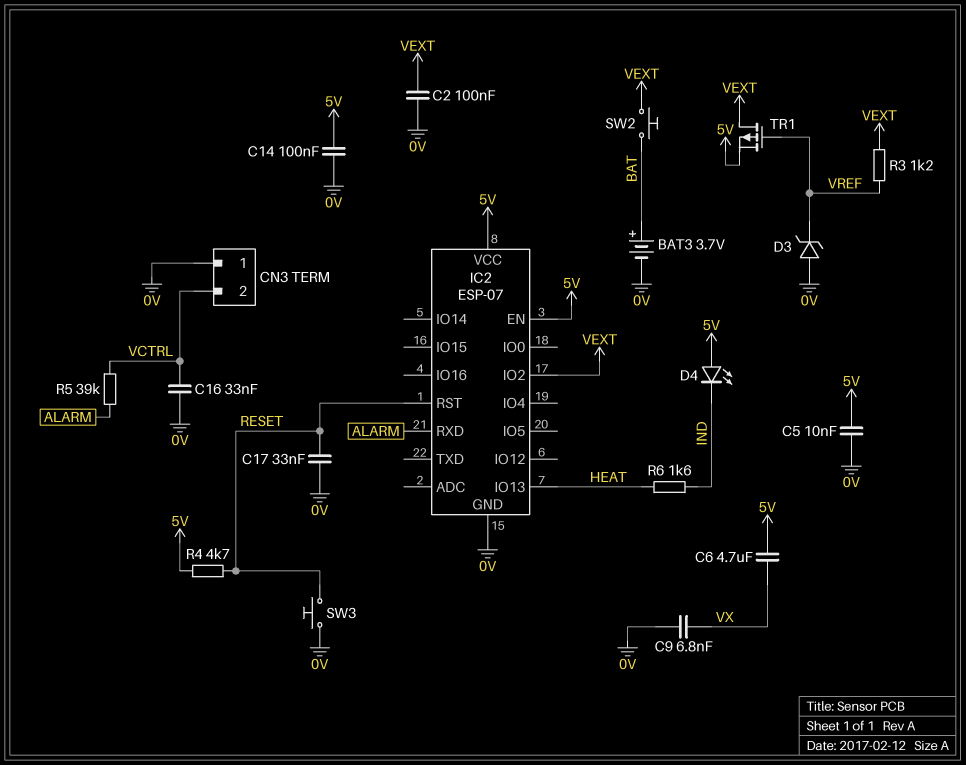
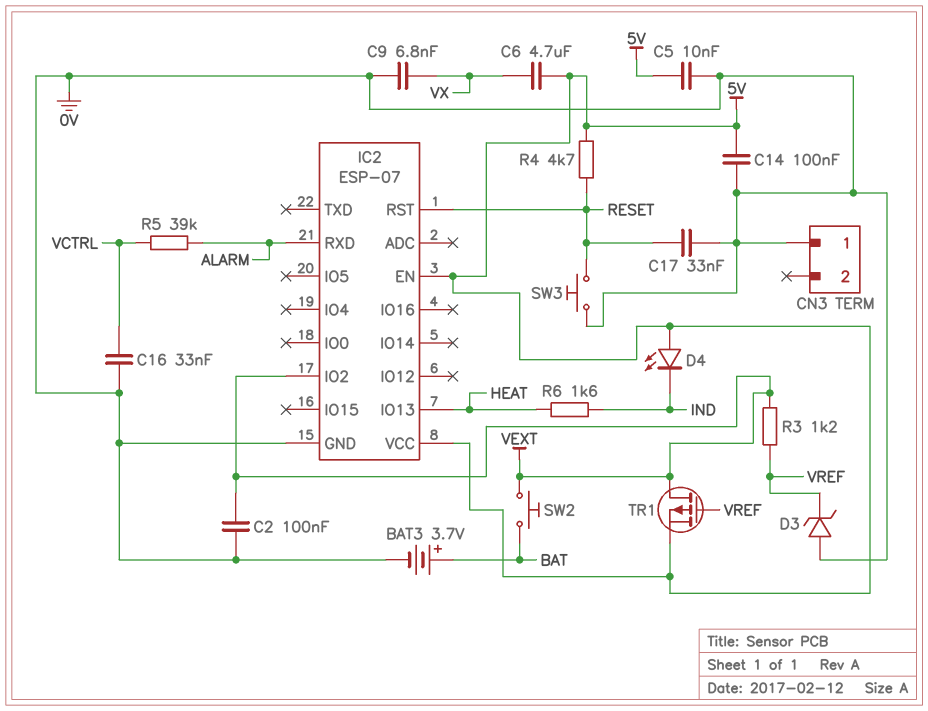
CN3 pin 2: VCTRL -> none

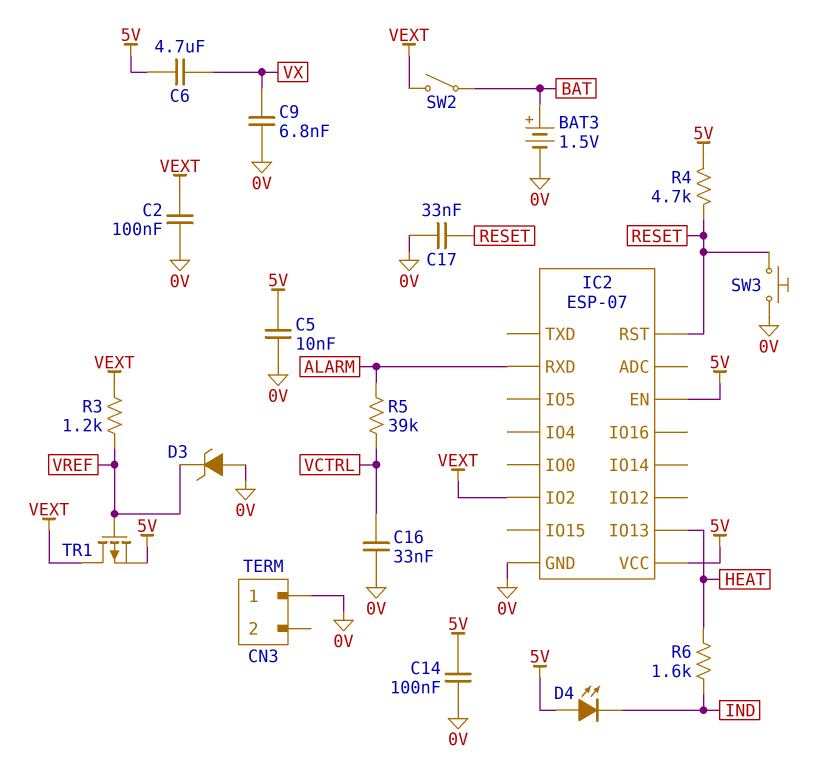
BAT3: 3.7V (plus BAT, minus 0V) -> 1.5V (plus BAT, minus 0V)
SW2: button (BAT, VEXT) -> switch (BAT, VEXT)

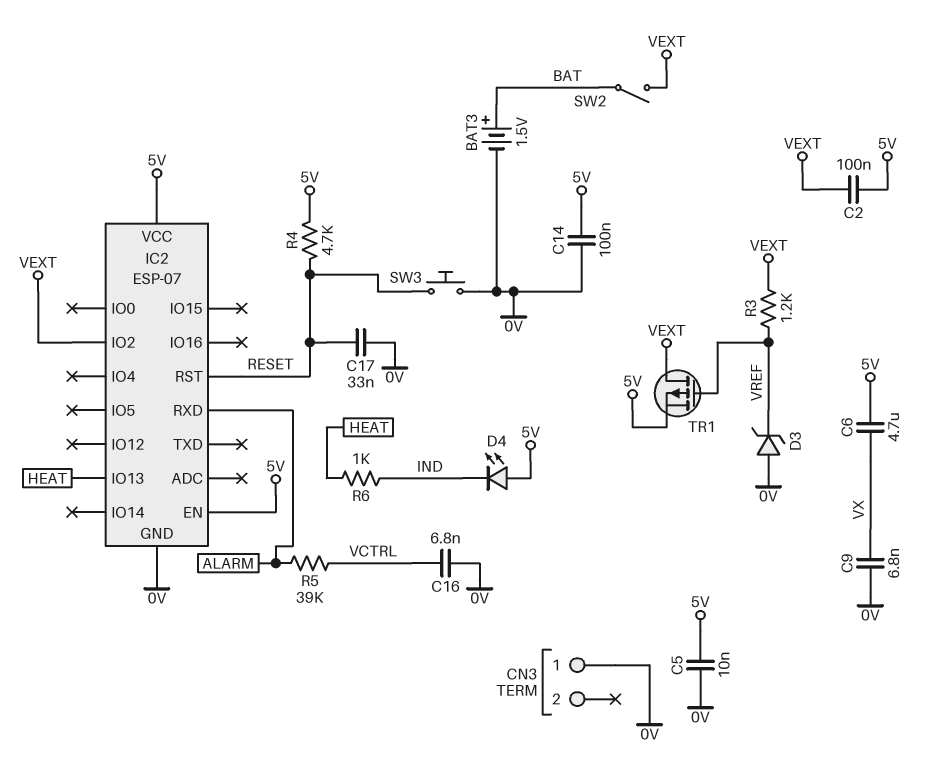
C2: 100nF (0V, VEXT) -> 100nF (5V, VEXT)
C16: 33nF (0V, VCTRL) -> 6.8nF (0V, VCTRL)
R6: 1.6k (HEAT, IND) -> 1k (HEAT, IND)

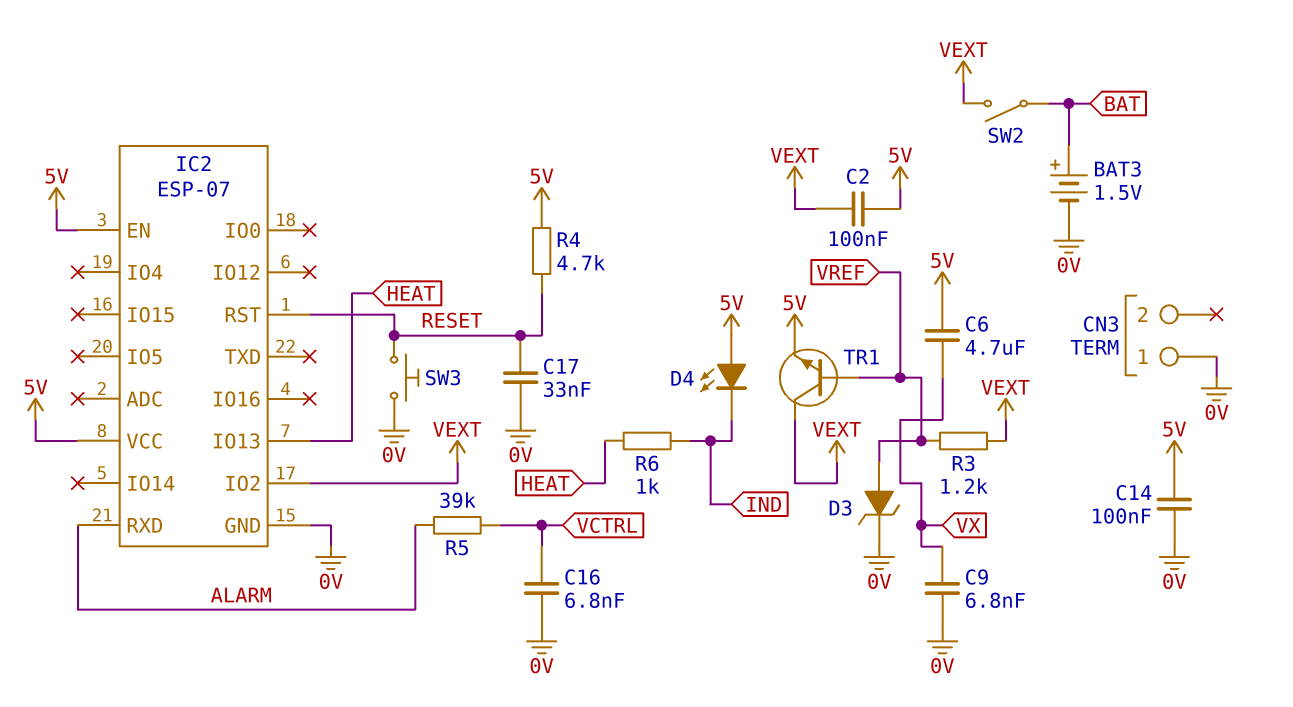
C5: 10nF (0V, 5V) -> none
D3: zener (A 0V, K VREF) -> zener (A VREF, K 0V)
TR1: PMOS (G VREF, D VEXT, S 5V) -> NPN (B VREF, C VEXT, E 5V)

